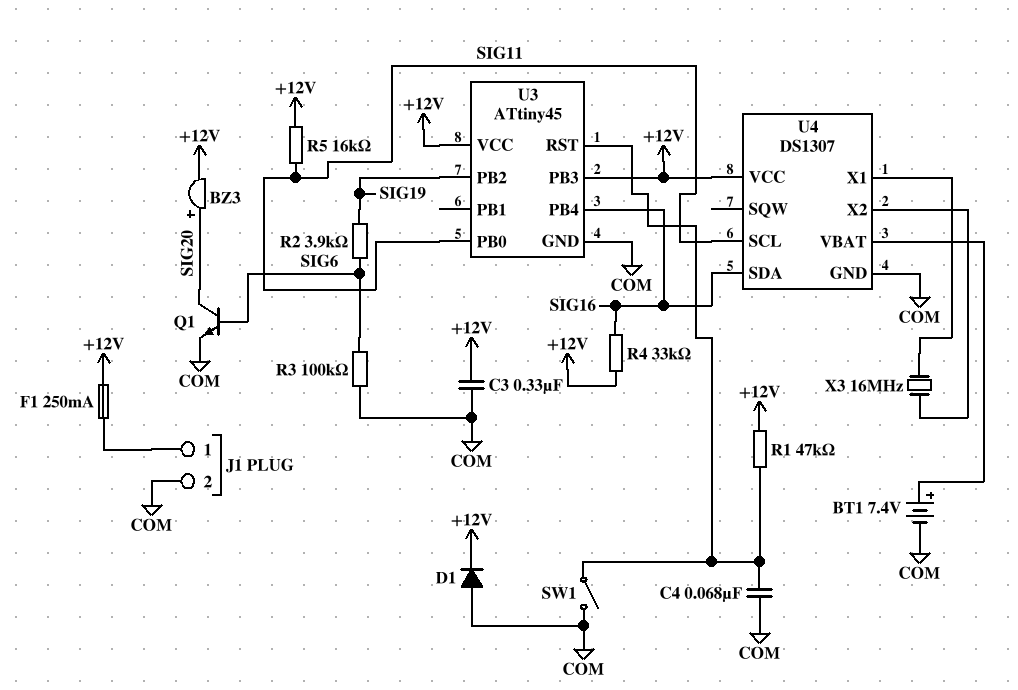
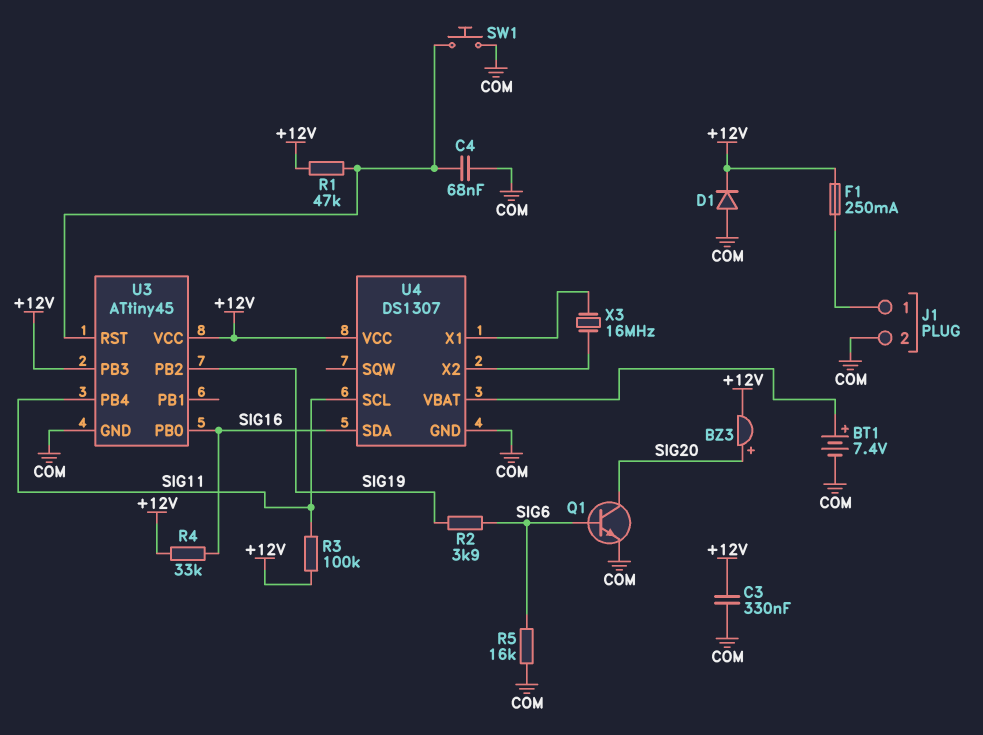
R3: 100k (COM, SIG6) -> 100k (+12V, SIG11)
R5: 16k (+12V, SIG11) -> 16k (COM, SIG6)
SW1: switch (COM, U3/RST) -> button (COM, U3/RST)
U3 pin PB0: SIG11 -> SIG16
U3 pin PB4: SIG16 -> SIG11

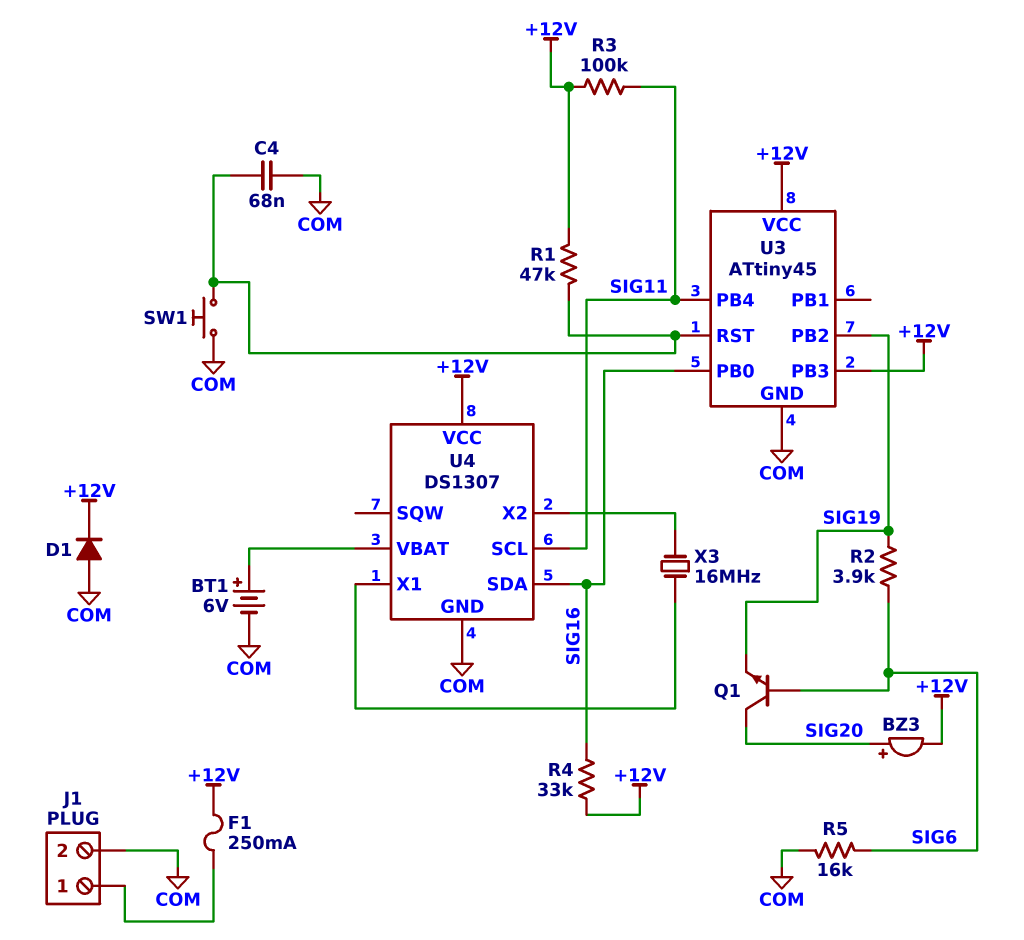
BT1: 7.4V (plus U4/VBAT, minus COM) -> 6V (plus U4/VBAT, minus COM)
C3: 330nF (+12V, COM) -> none
Q1: NPN (B SIG6, C SIG20, E COM) -> NPN (B SIG6, C SIG20, E SIG19)

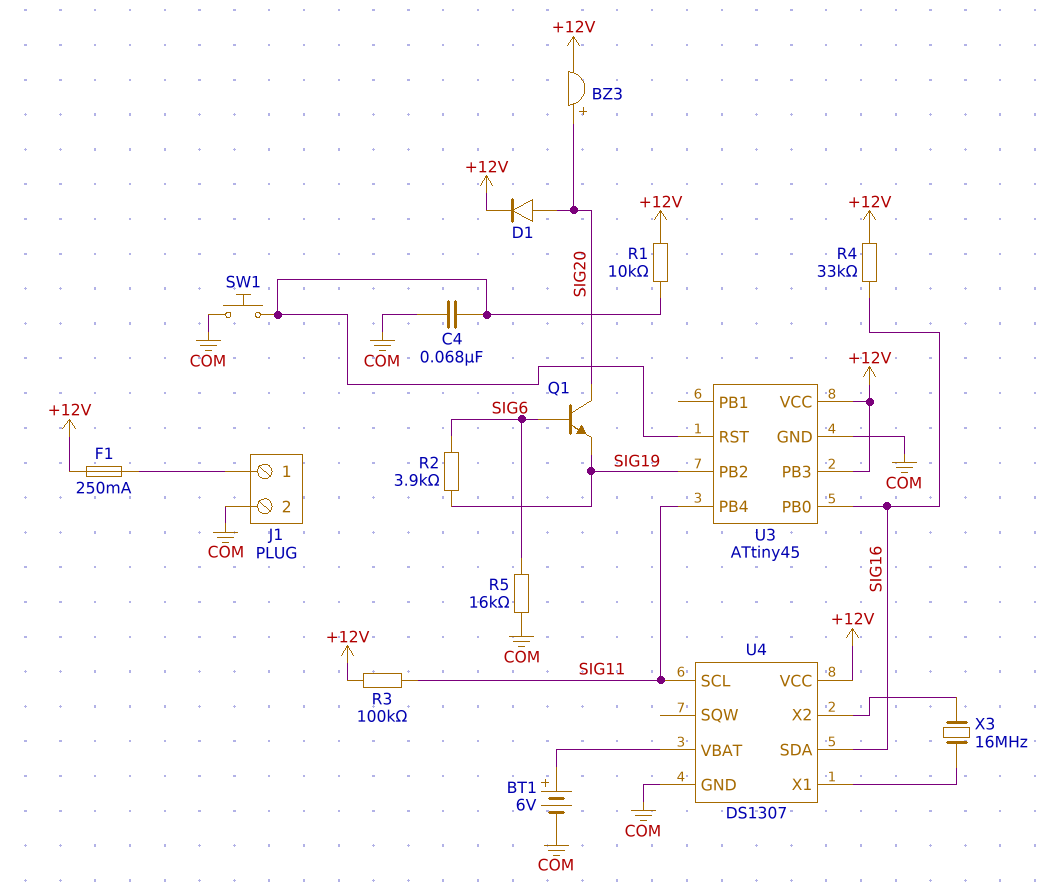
D1: diode (A COM, K +12V) -> diode (A SIG20, K +12V)
R1: 47k (+12V, U3/RST) -> 10k (+12V, U3/RST)

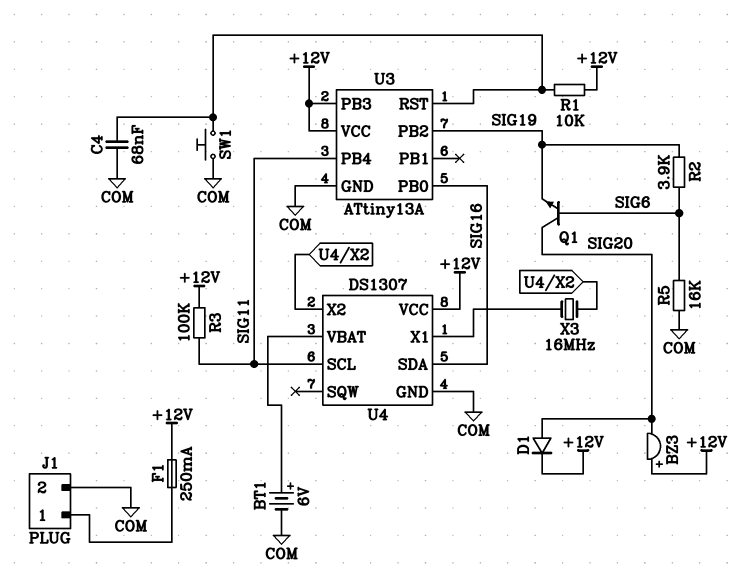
BZ3: buzzer (plus SIG20, minus +12V) -> buzzer (plus +12V, minus SIG20)
R4: 33k (+12V, SIG16) -> none
U3: ATtiny45 -> ATtiny13A

